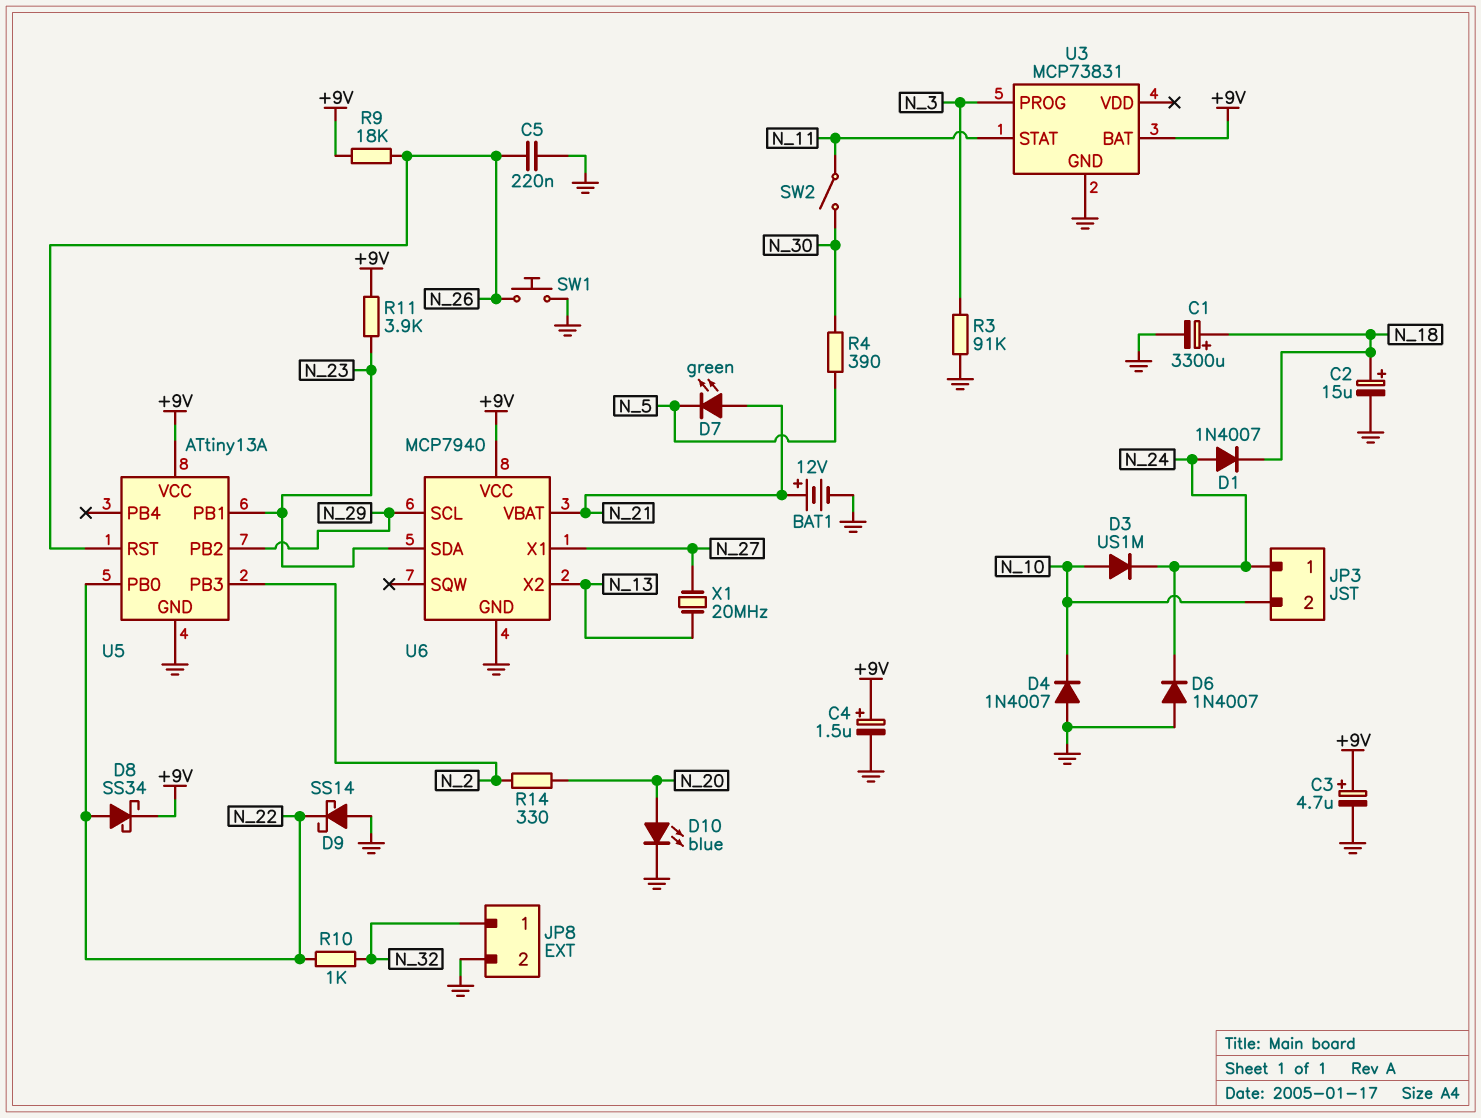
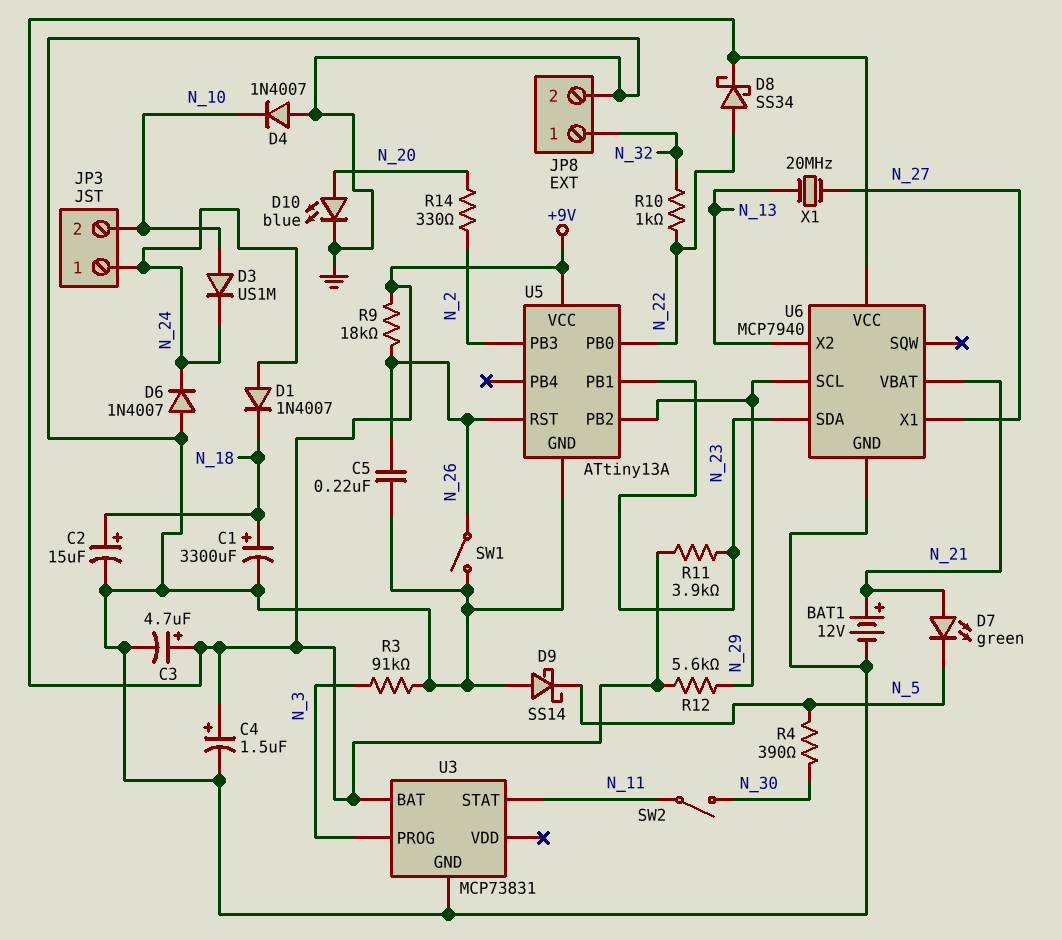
D9: schottky SS14 (A GND, K N_22) -> schottky SS14 (A GND, K N_5)
R12: none -> 5.6k (+9V, N_29)
SW1: button (GND, N_26) -> switch (GND, N_26)

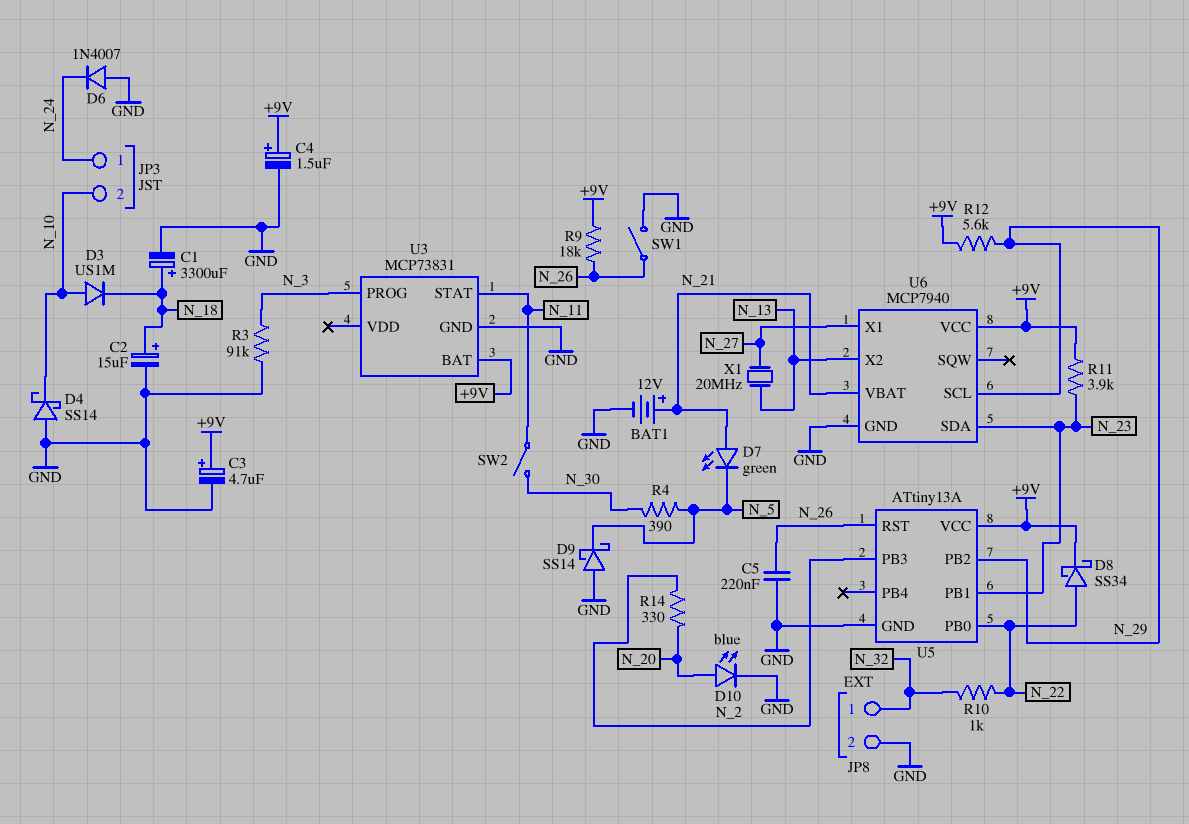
D1: diode 1N4007 (A N_24, K N_18) -> none
D3: diode US1M (A N_10, K N_24) -> diode US1M (A N_10, K N_18)
D4: diode 1N4007 (A GND, K N_10) -> schottky SS14 (A GND, K N_10)

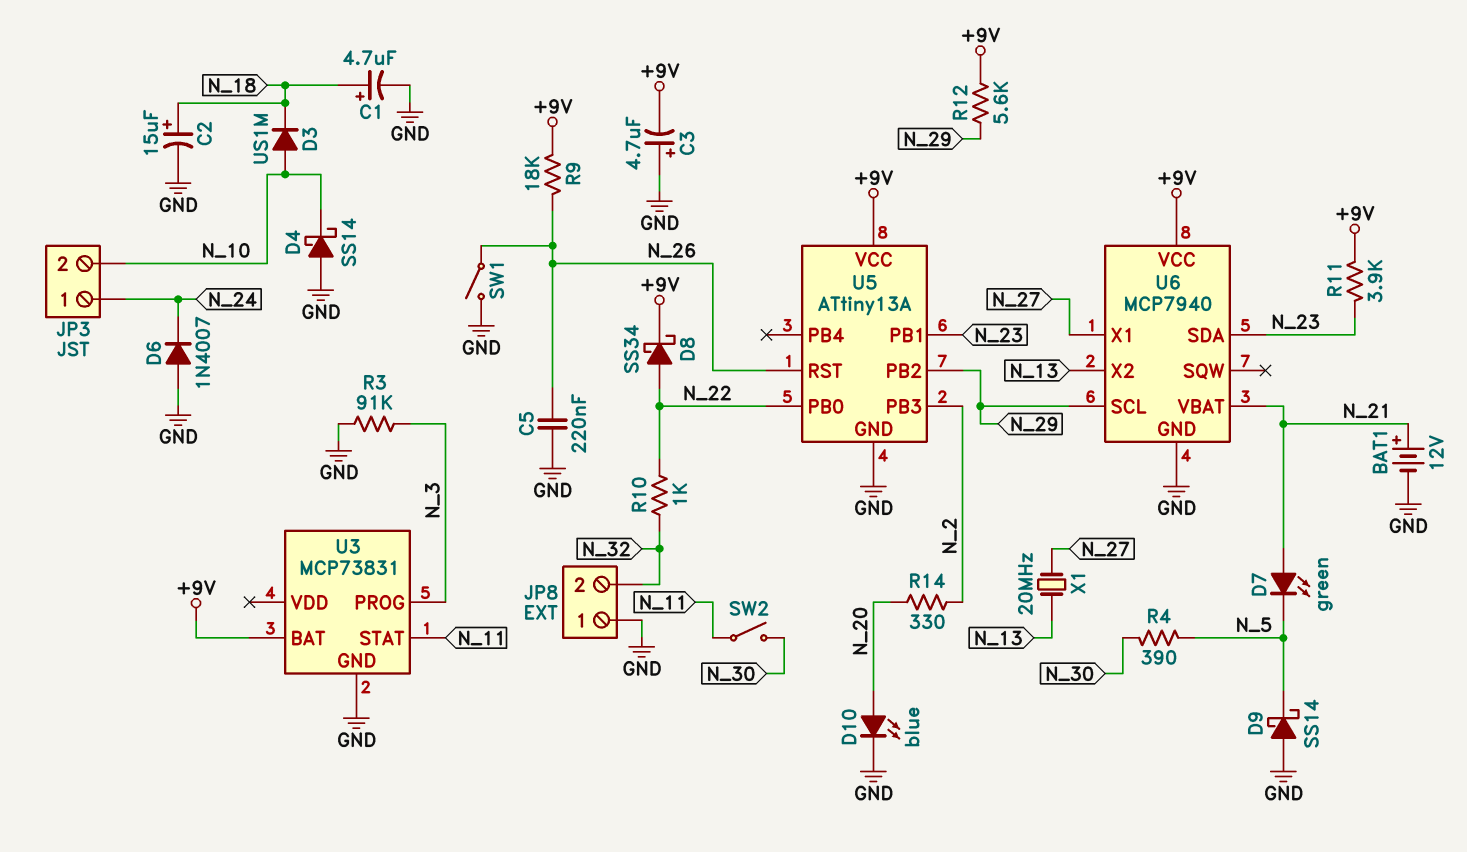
C1: 3300uF (plus N_18, minus GND) -> 4.7uF (plus N_18, minus GND)
C3: 4.7uF (plus +9V, minus GND) -> 4.7uF (plus GND, minus +9V)
C4: 1.5uF (plus +9V, minus GND) -> none
JP8 pin 1: N_32 -> GND
JP8 pin 2: GND -> N_32

